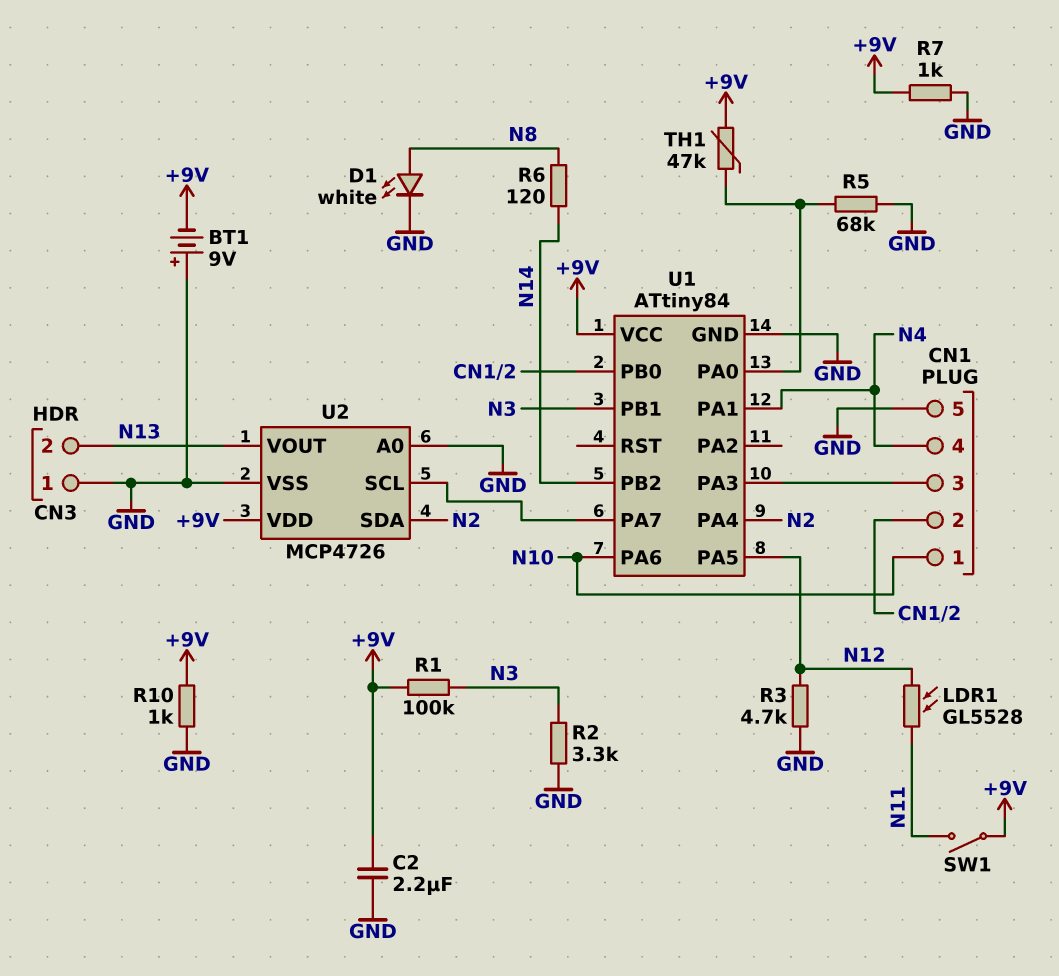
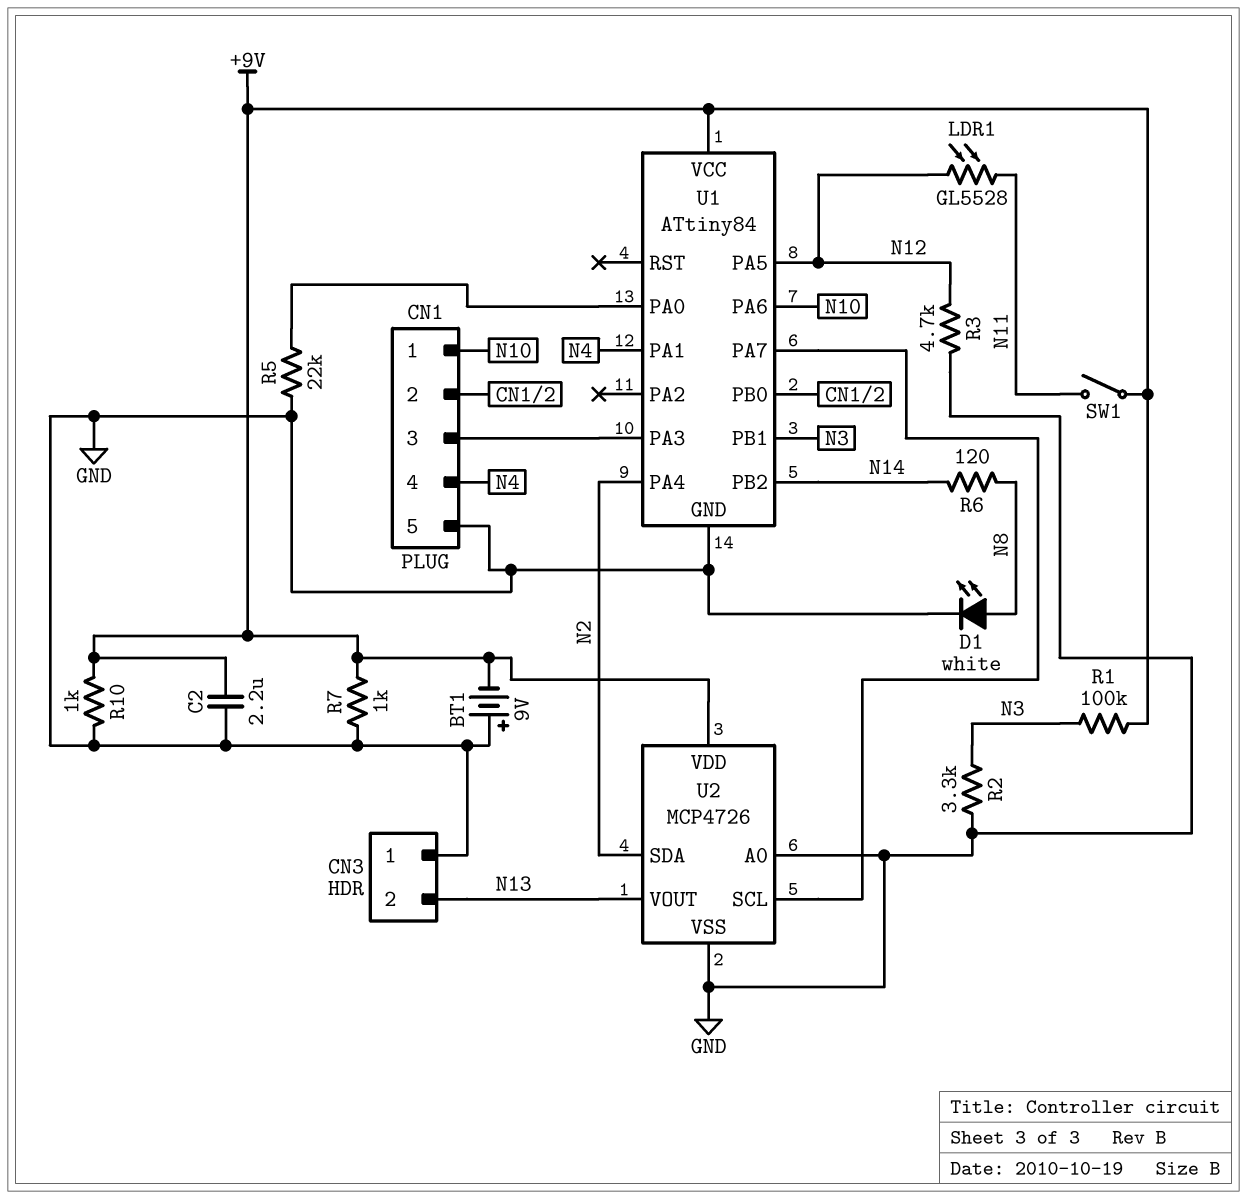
R5: 68k (GND, U1/PA0) -> 22k (GND, U1/PA0)
TH1: 47k (+9V, U1/PA0) -> none

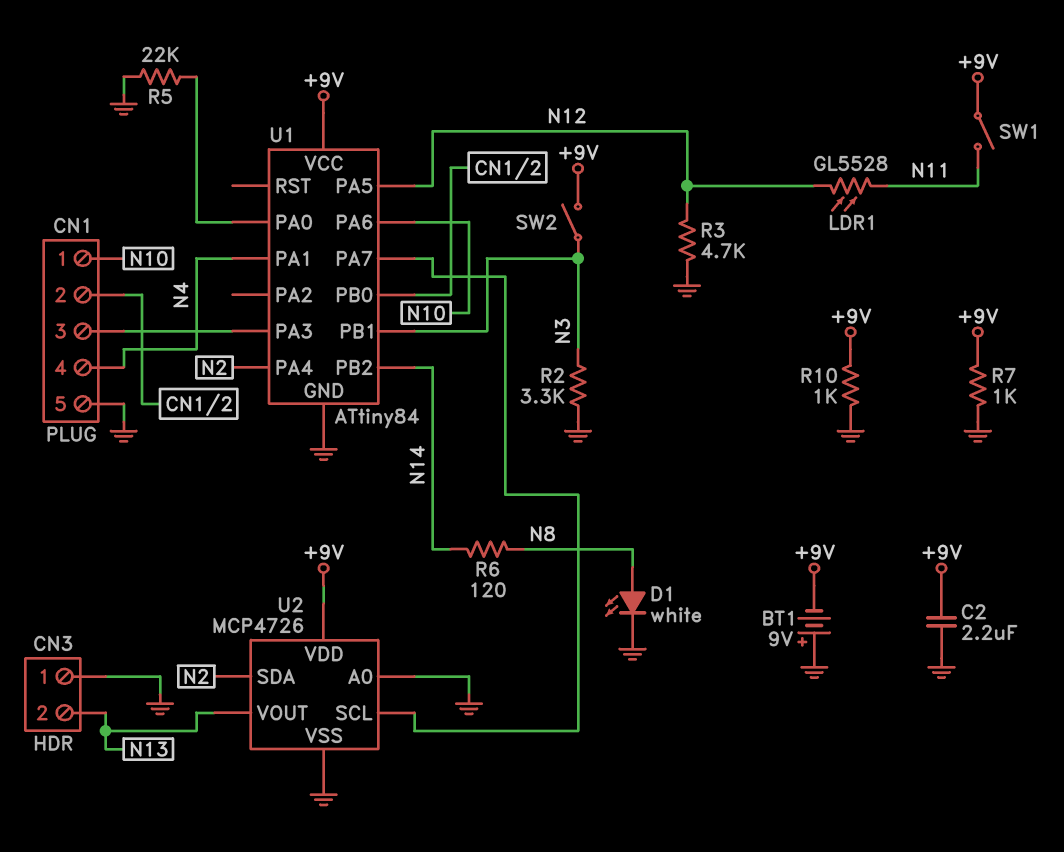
R1: 100k (+9V, N3) -> none
SW2: none -> switch (+9V, N3)

